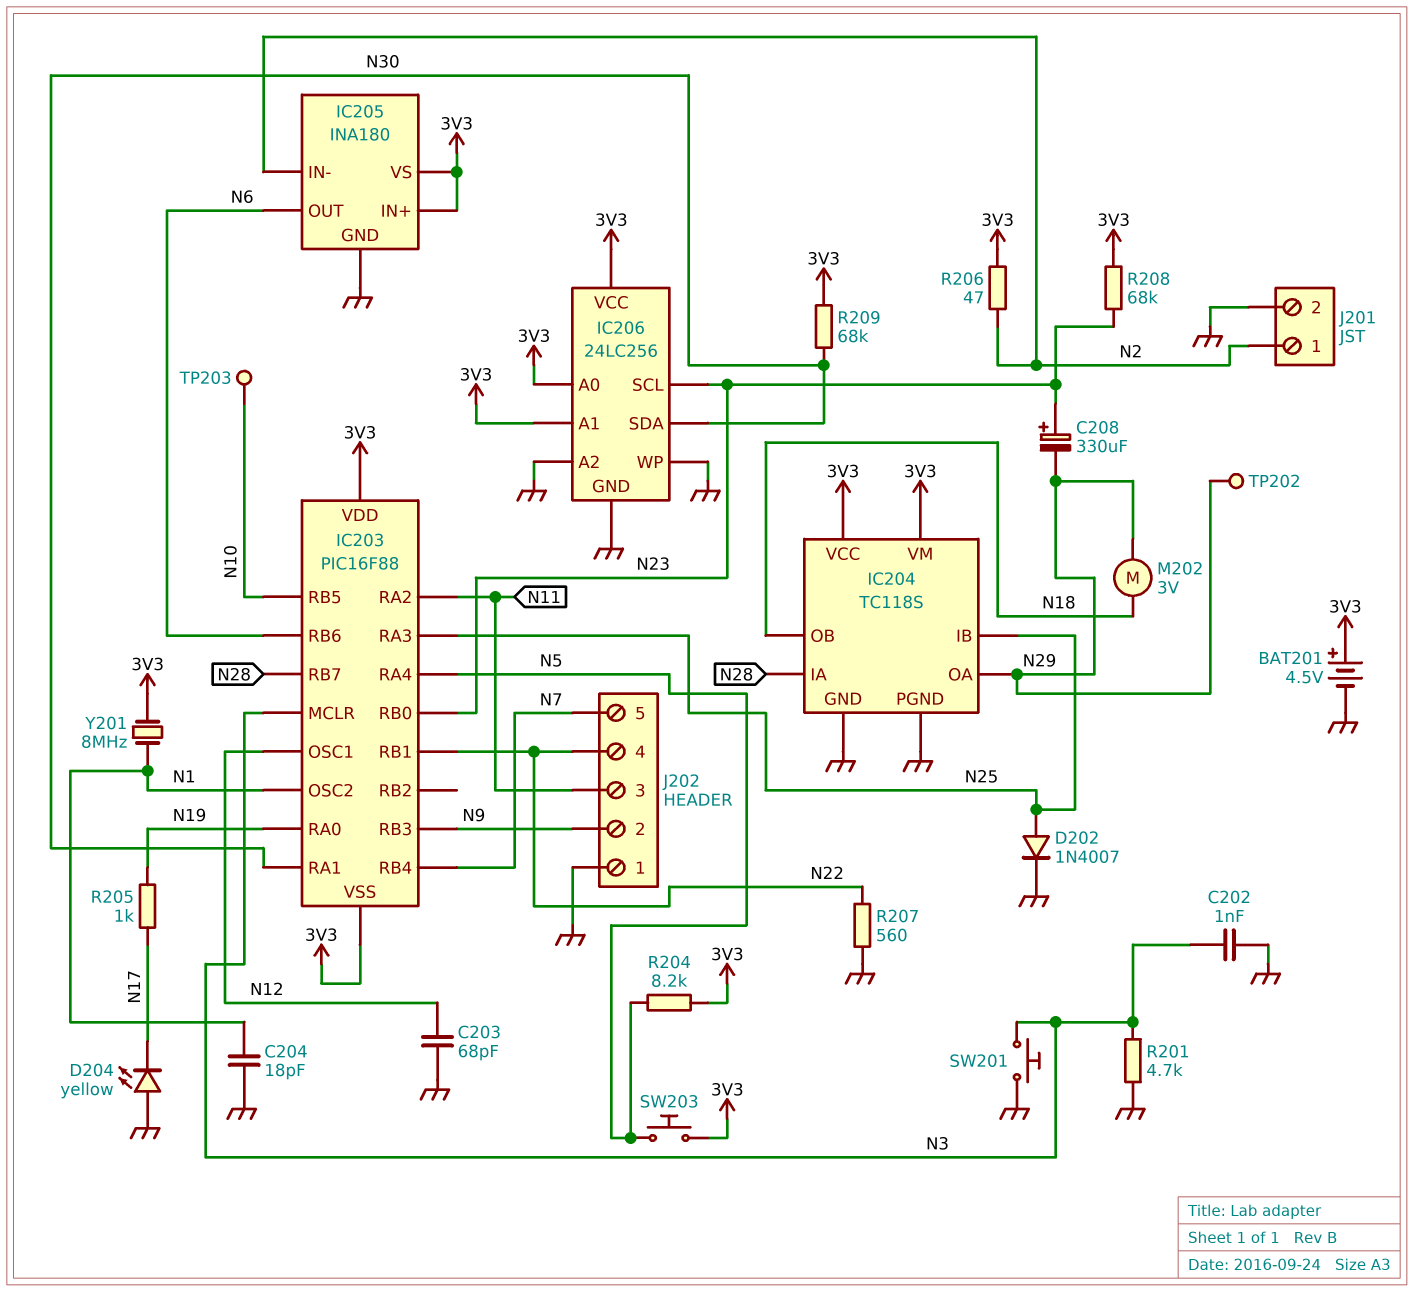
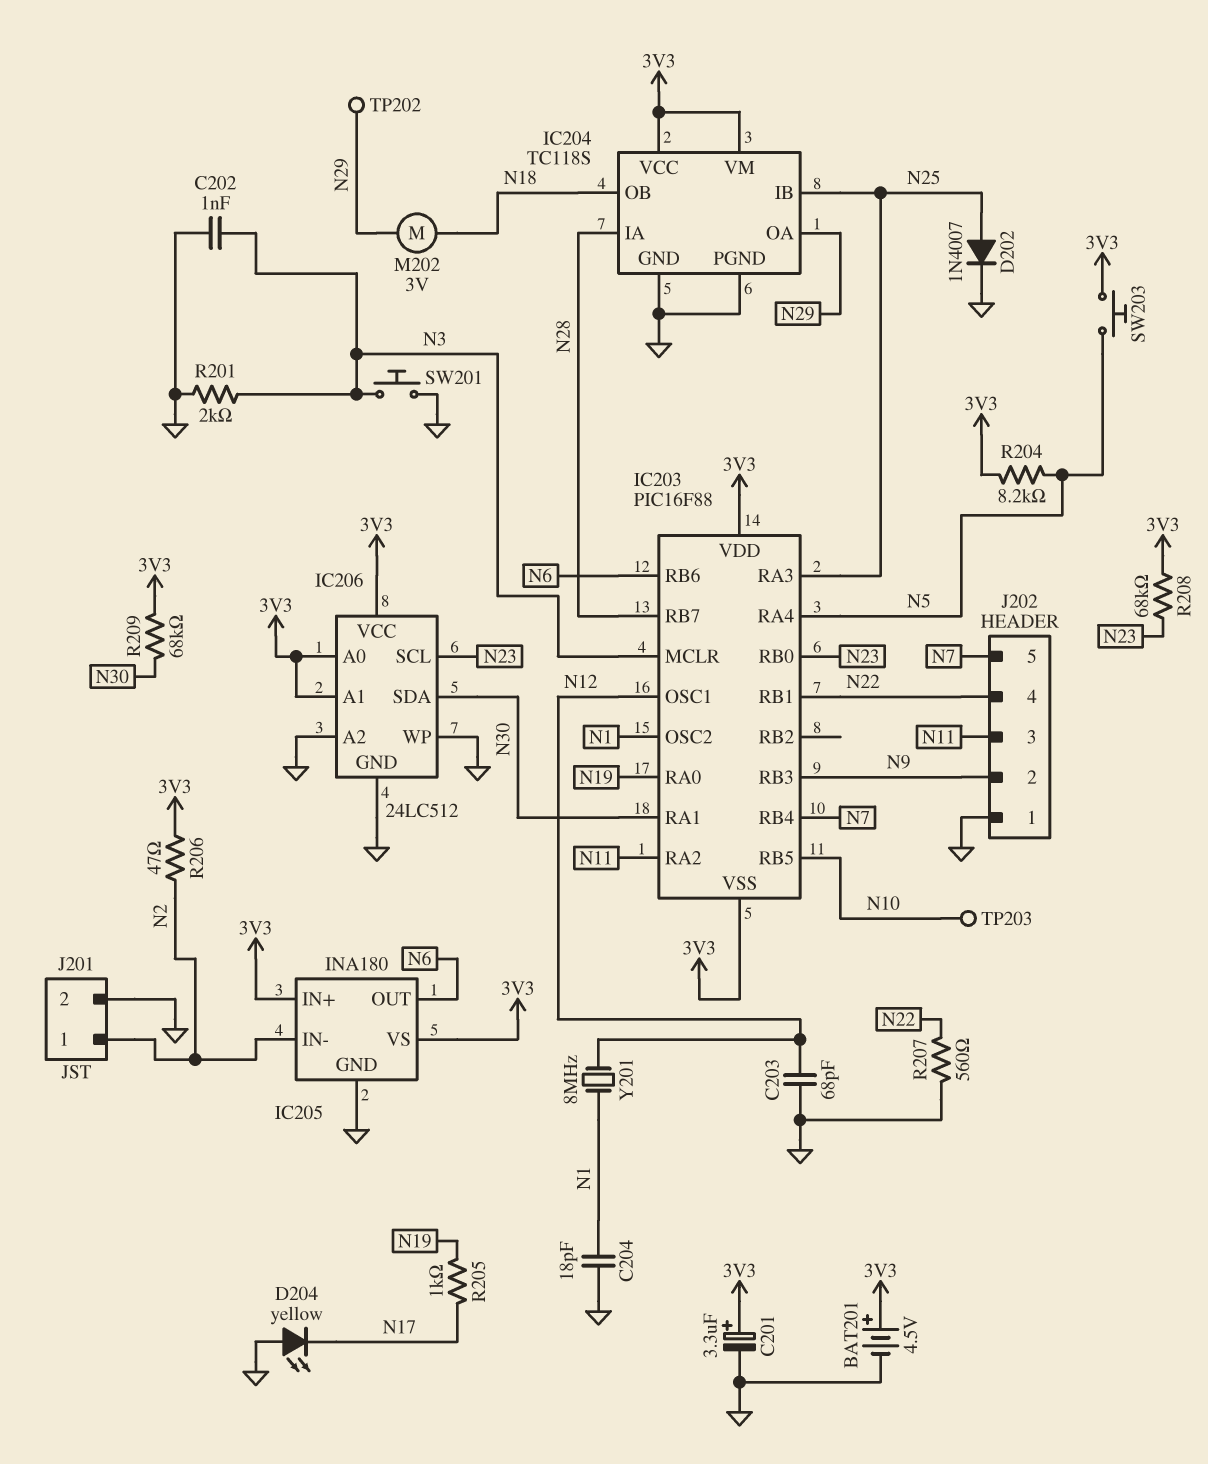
C201: none -> 3.3uF (plus 3V3, minus GND)
C208: 330uF (plus N23, minus N29) -> none
IC206: 24LC256 -> 24LC512
R201: 4.7k (GND, N3) -> 2k (GND, N3)
Y201: 8MHz (3V3, N1) -> 8MHz (N1, N12)

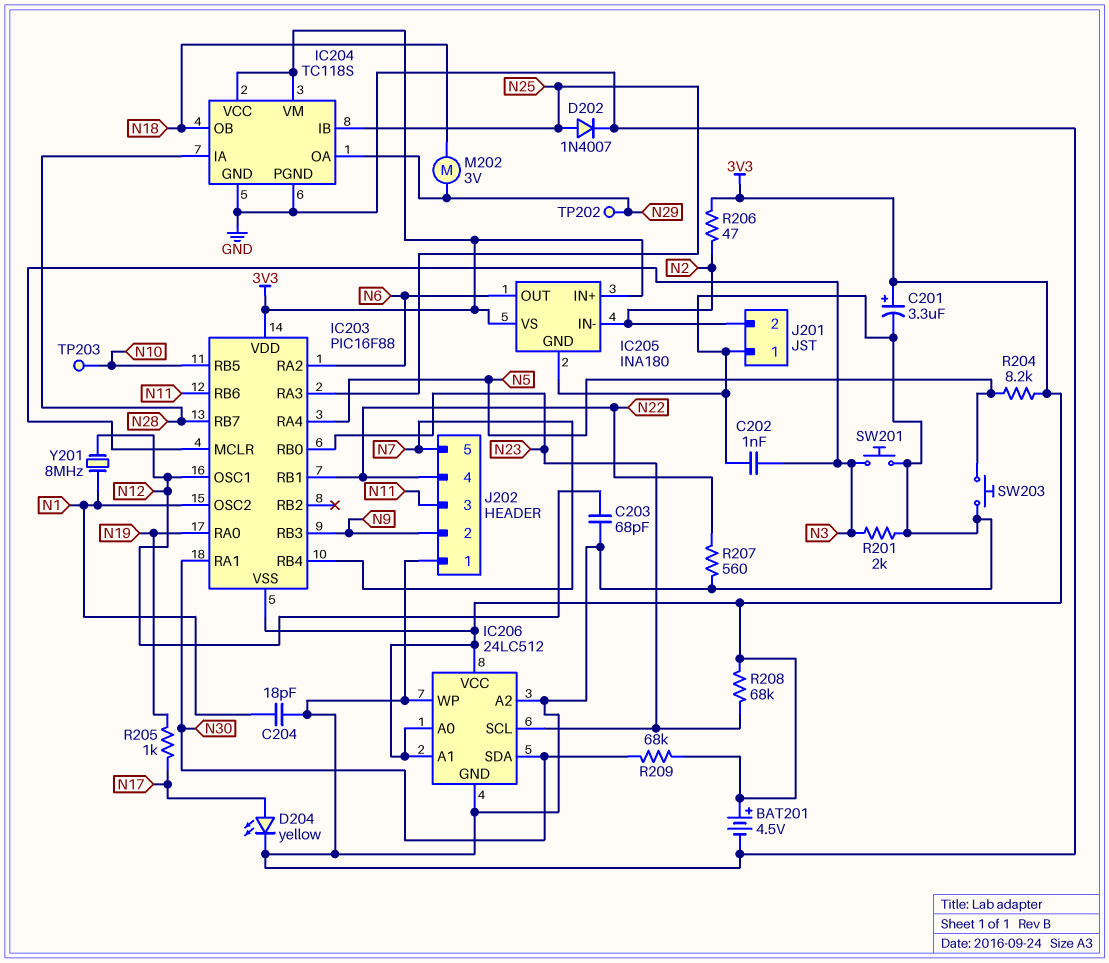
D204: LED yellow (A GND, K N17) -> LED yellow (A N17, K GND)
IC203 pin RA2: N11 -> N6
IC203 pin RB6: N6 -> N11
J201 pin 1: N2 -> GND
J201 pin 2: GND -> N2
SW203: button (3V3, N5) -> button (GND, N5)

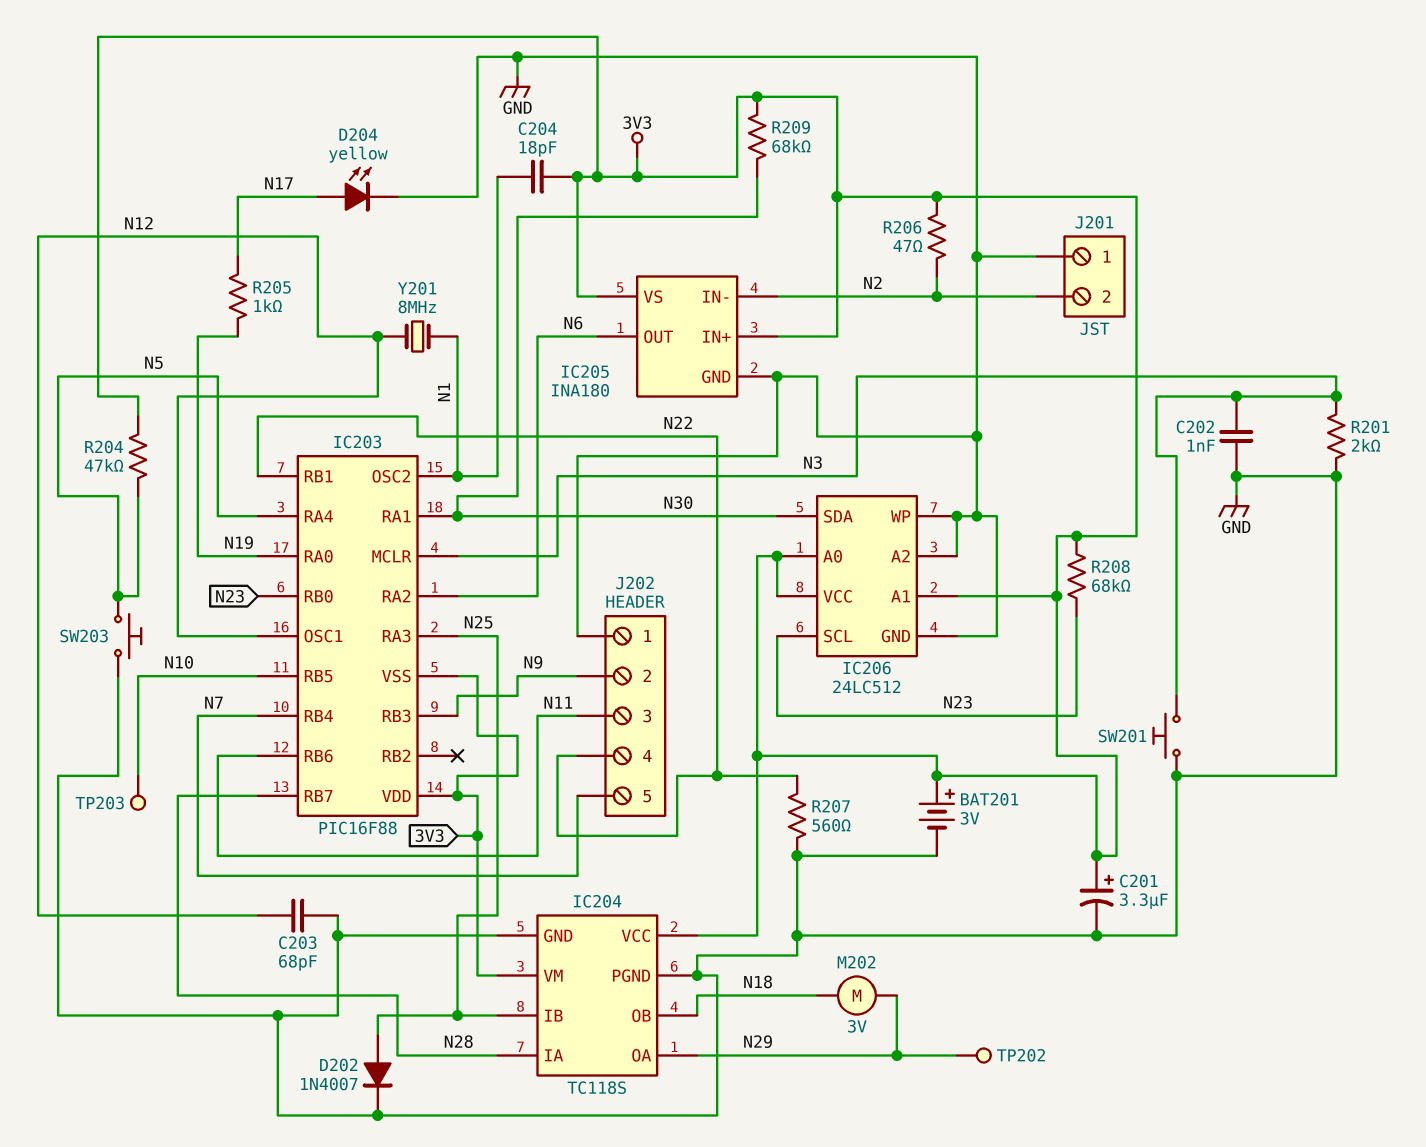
BAT201: 4.5V (plus 3V3, minus GND) -> 3V (plus 3V3, minus GND)
C204: 18pF (GND, N1) -> 18pF (3V3, N1)
R204: 8.2k (3V3, N5) -> 47k (3V3, N5)

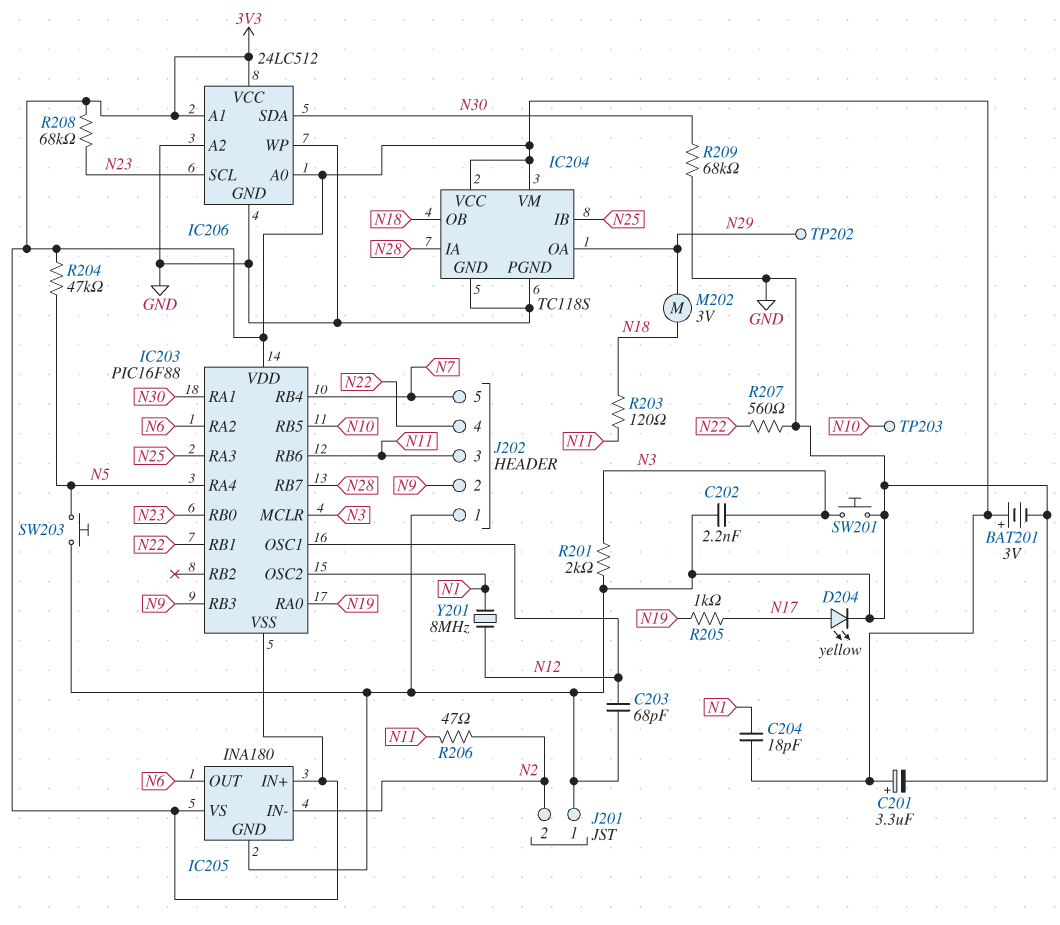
C202: 1nF (GND, N3) -> 2.2nF (GND, N3)
D202: diode 1N4007 (A N25, K GND) -> none
R203: none -> 120 (N11, N18)
R206: 47 (3V3, N2) -> 47 (N2, N11)
R209: 68k (3V3, N30) -> 68k (GND, N30)

